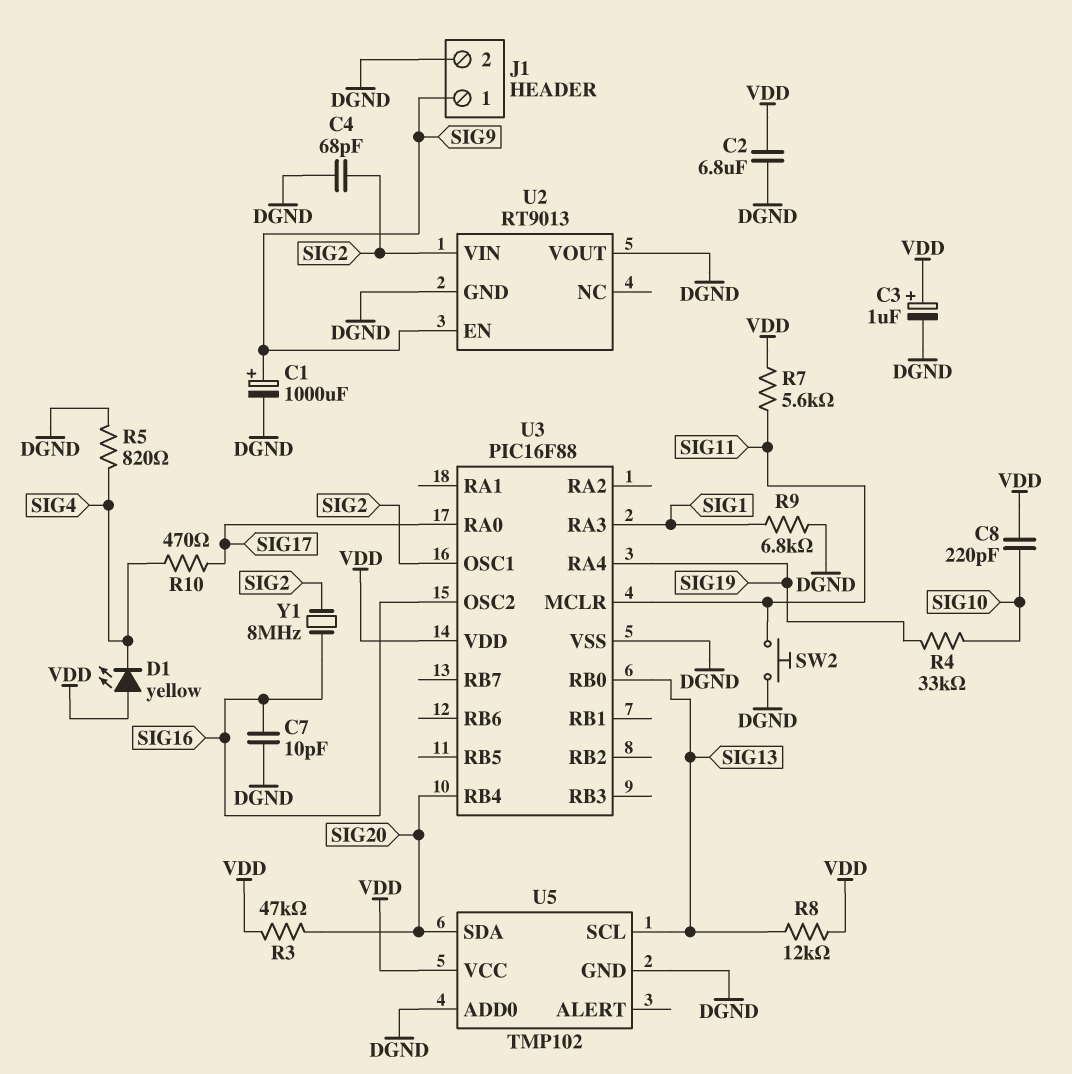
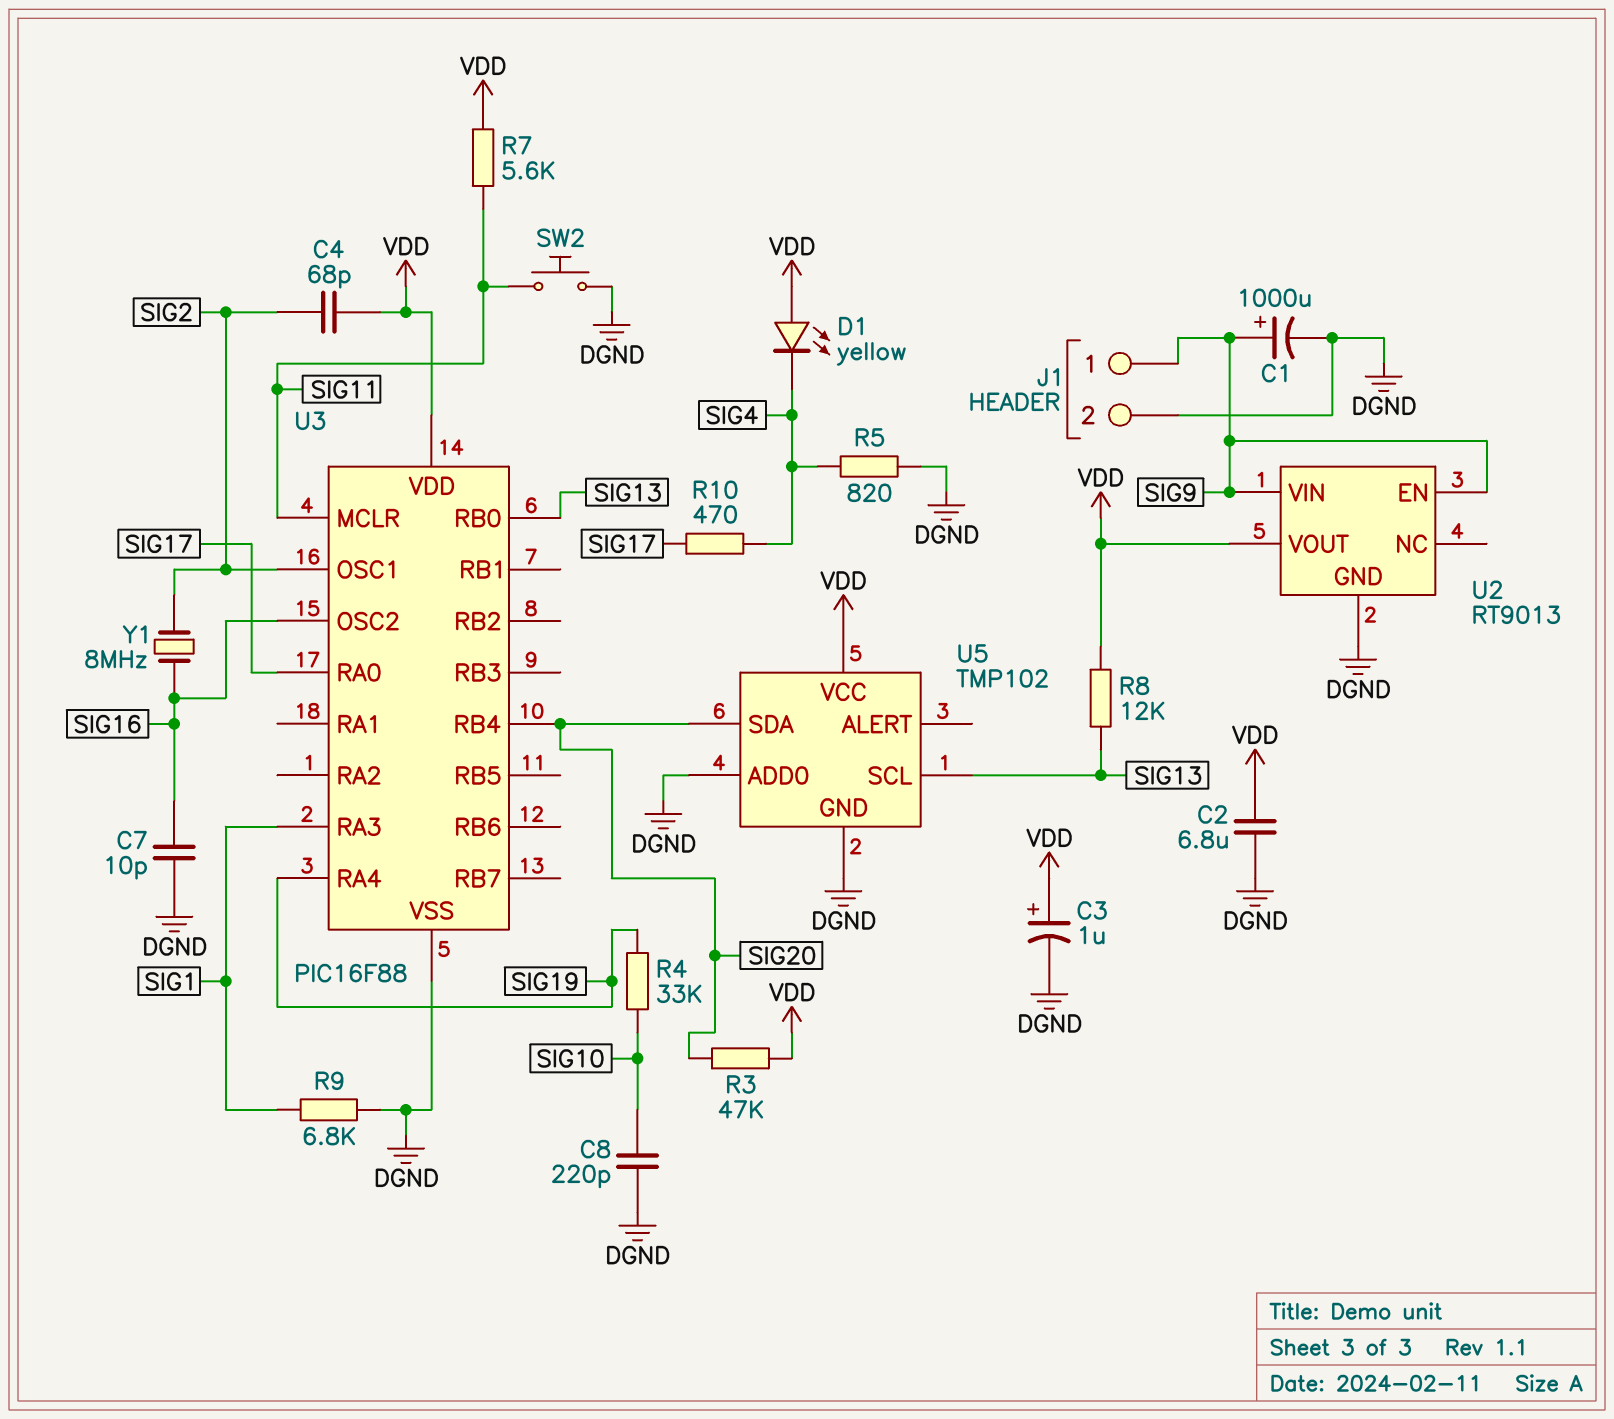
C4: 68pF (DGND, SIG2) -> 68pF (SIG2, VDD)
C8: 220pF (SIG10, VDD) -> 220pF (DGND, SIG10)
U2 pin VIN: SIG2 -> SIG9
U2 pin VOUT: DGND -> VDD

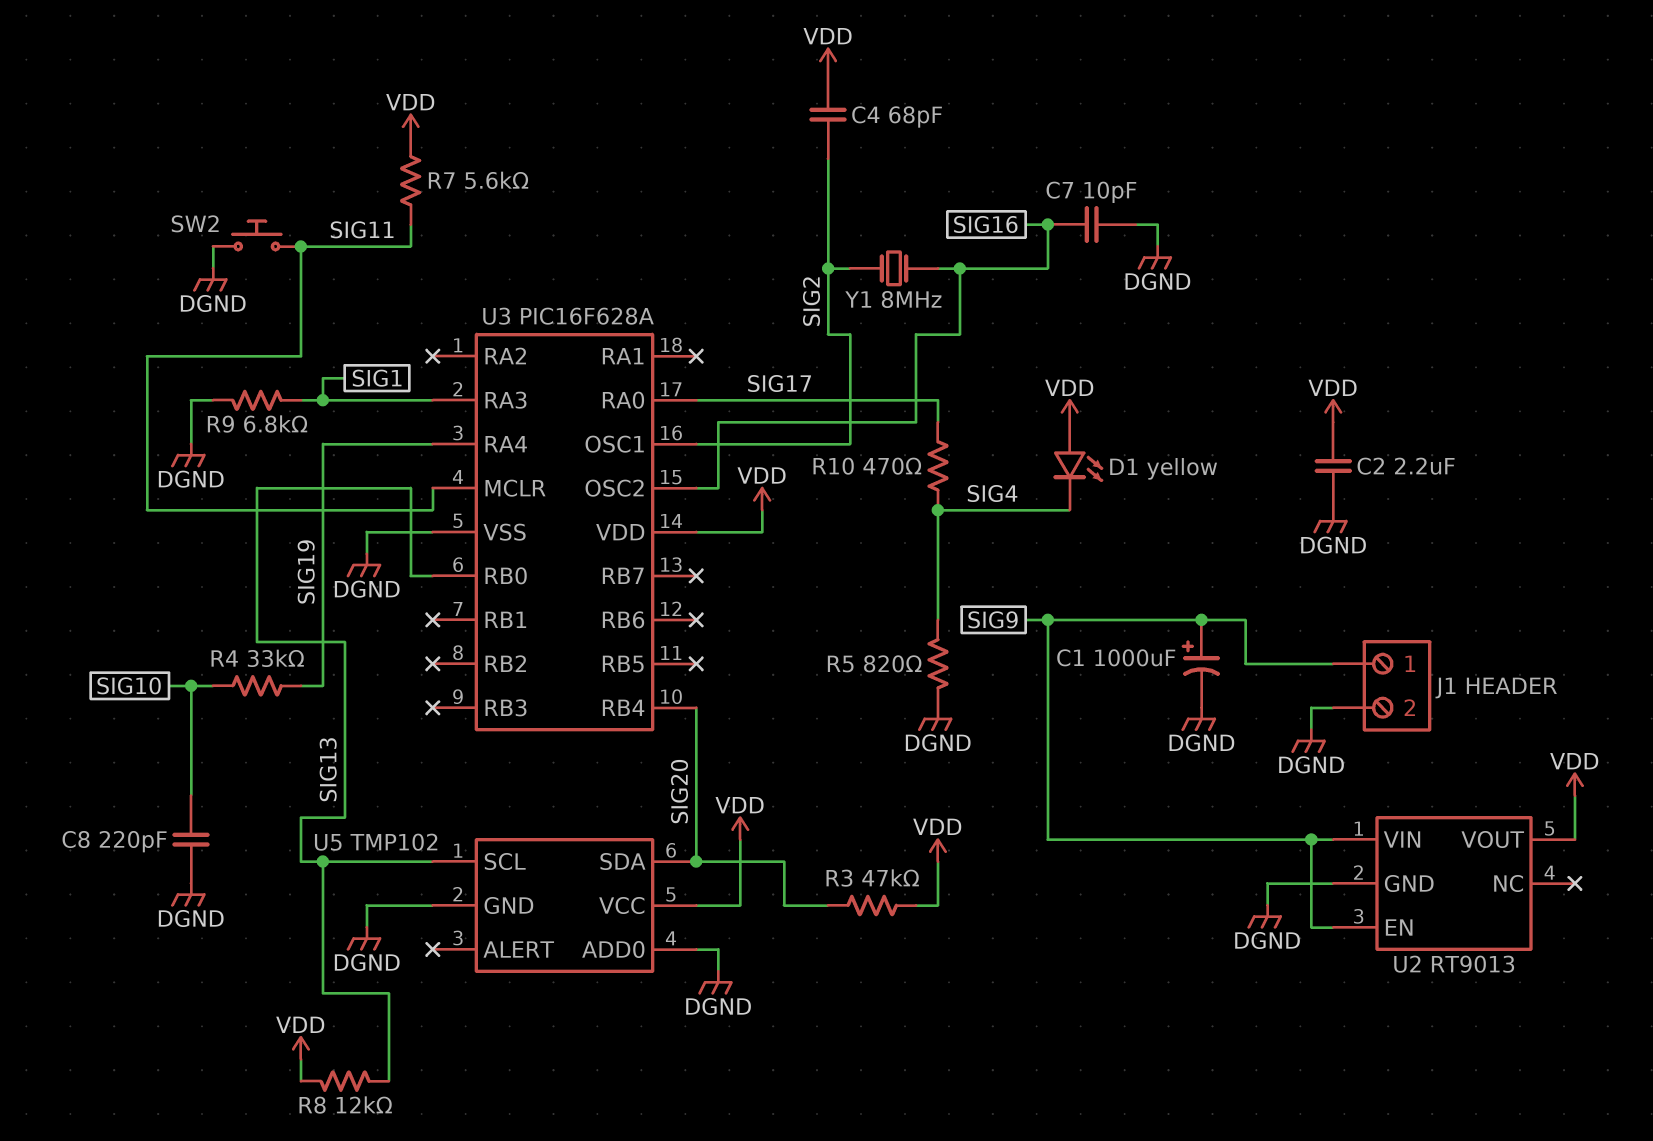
C2: 6.8uF (DGND, VDD) -> 2.2uF (DGND, VDD)
C3: 1uF (plus VDD, minus DGND) -> none
U3: PIC16F88 -> PIC16F628A

